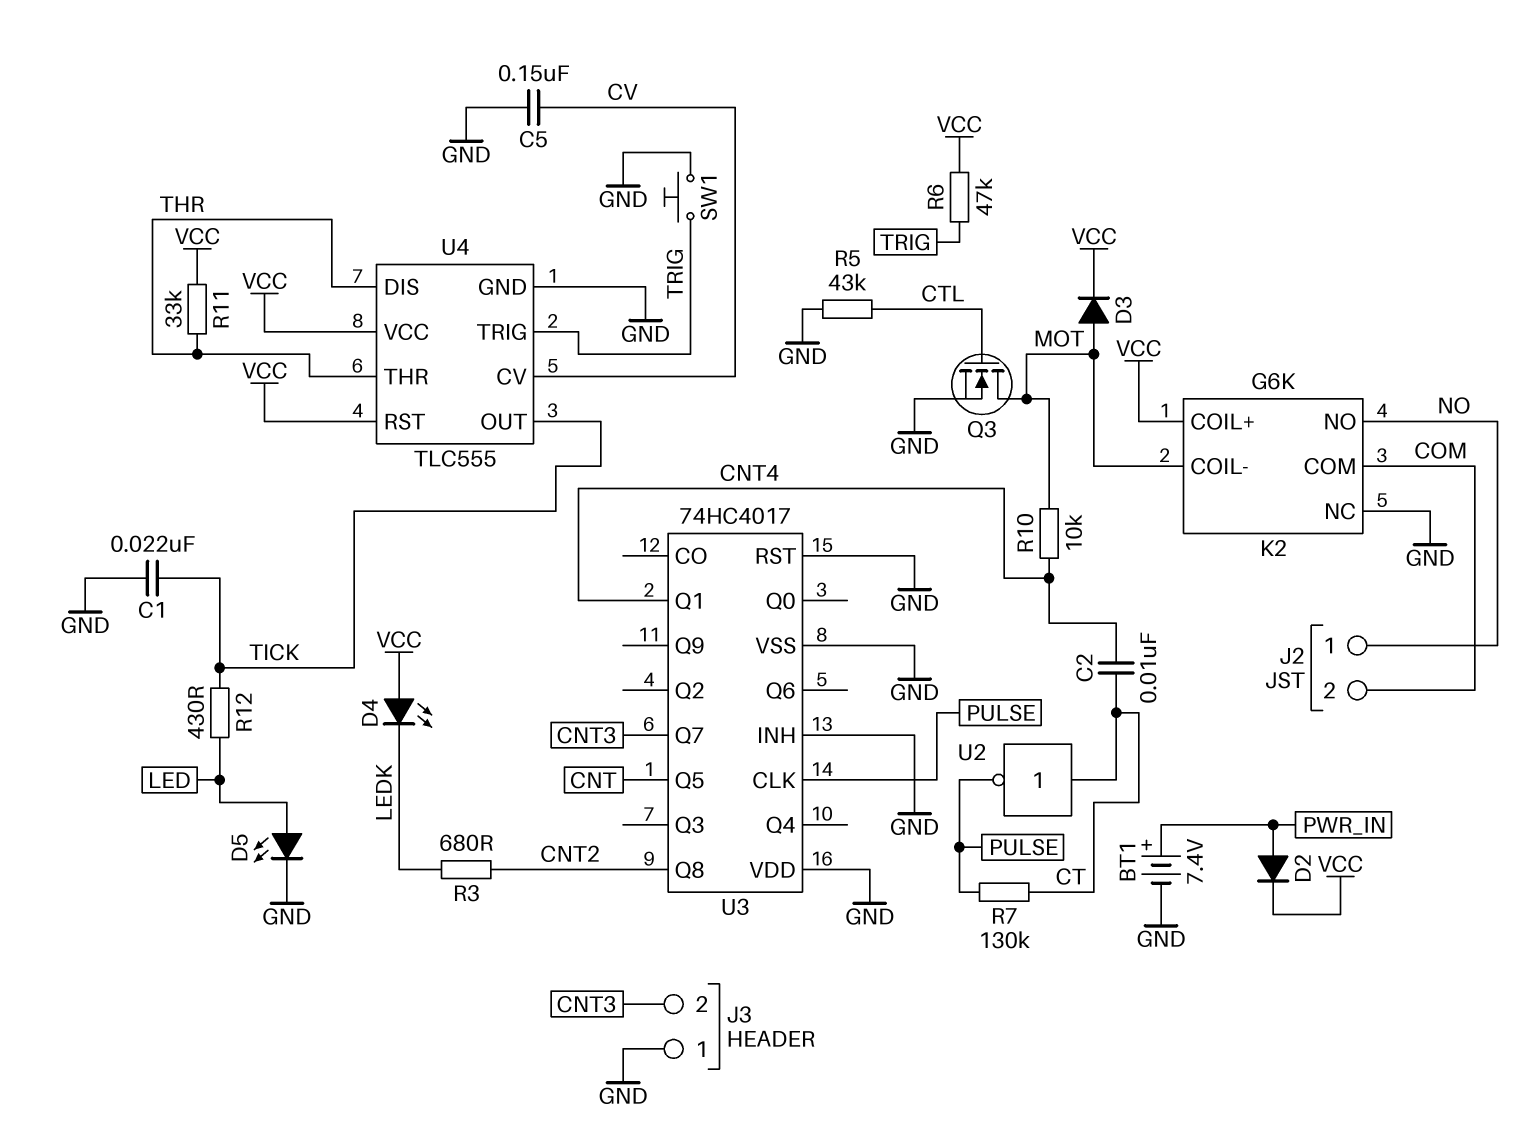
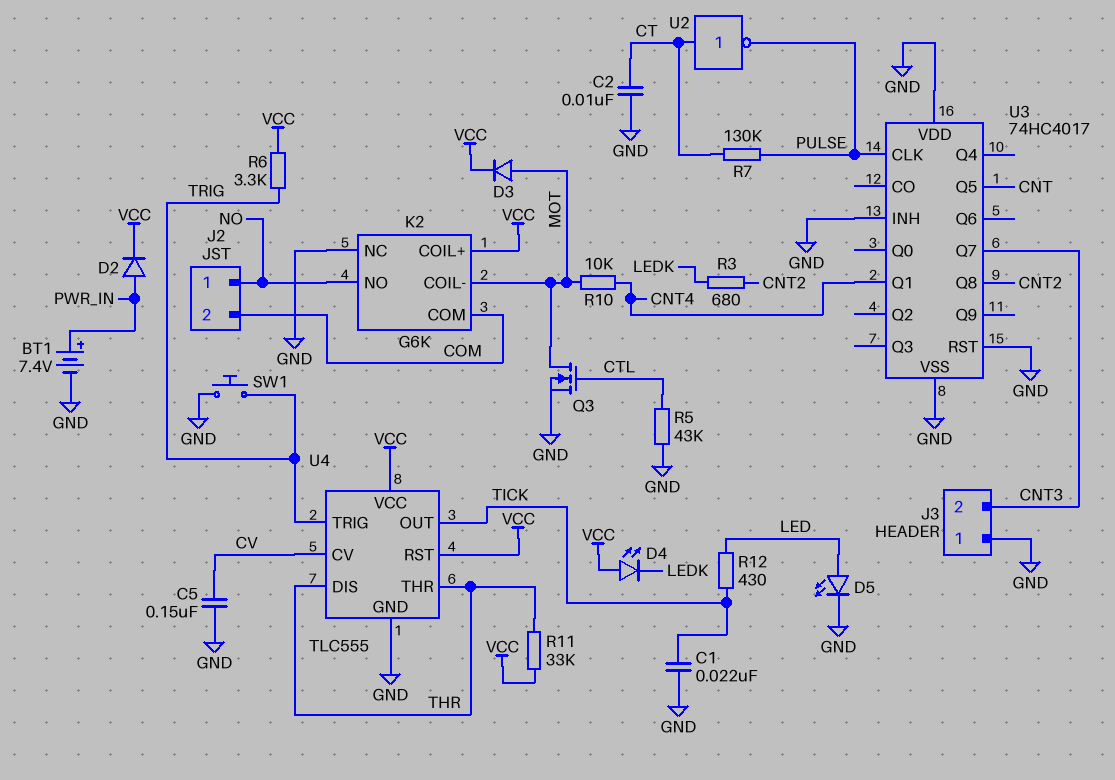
C2: 10nF (CNT4, CT) -> 10nF (CT, GND)
R6: 47k (TRIG, VCC) -> 3.3k (TRIG, VCC)

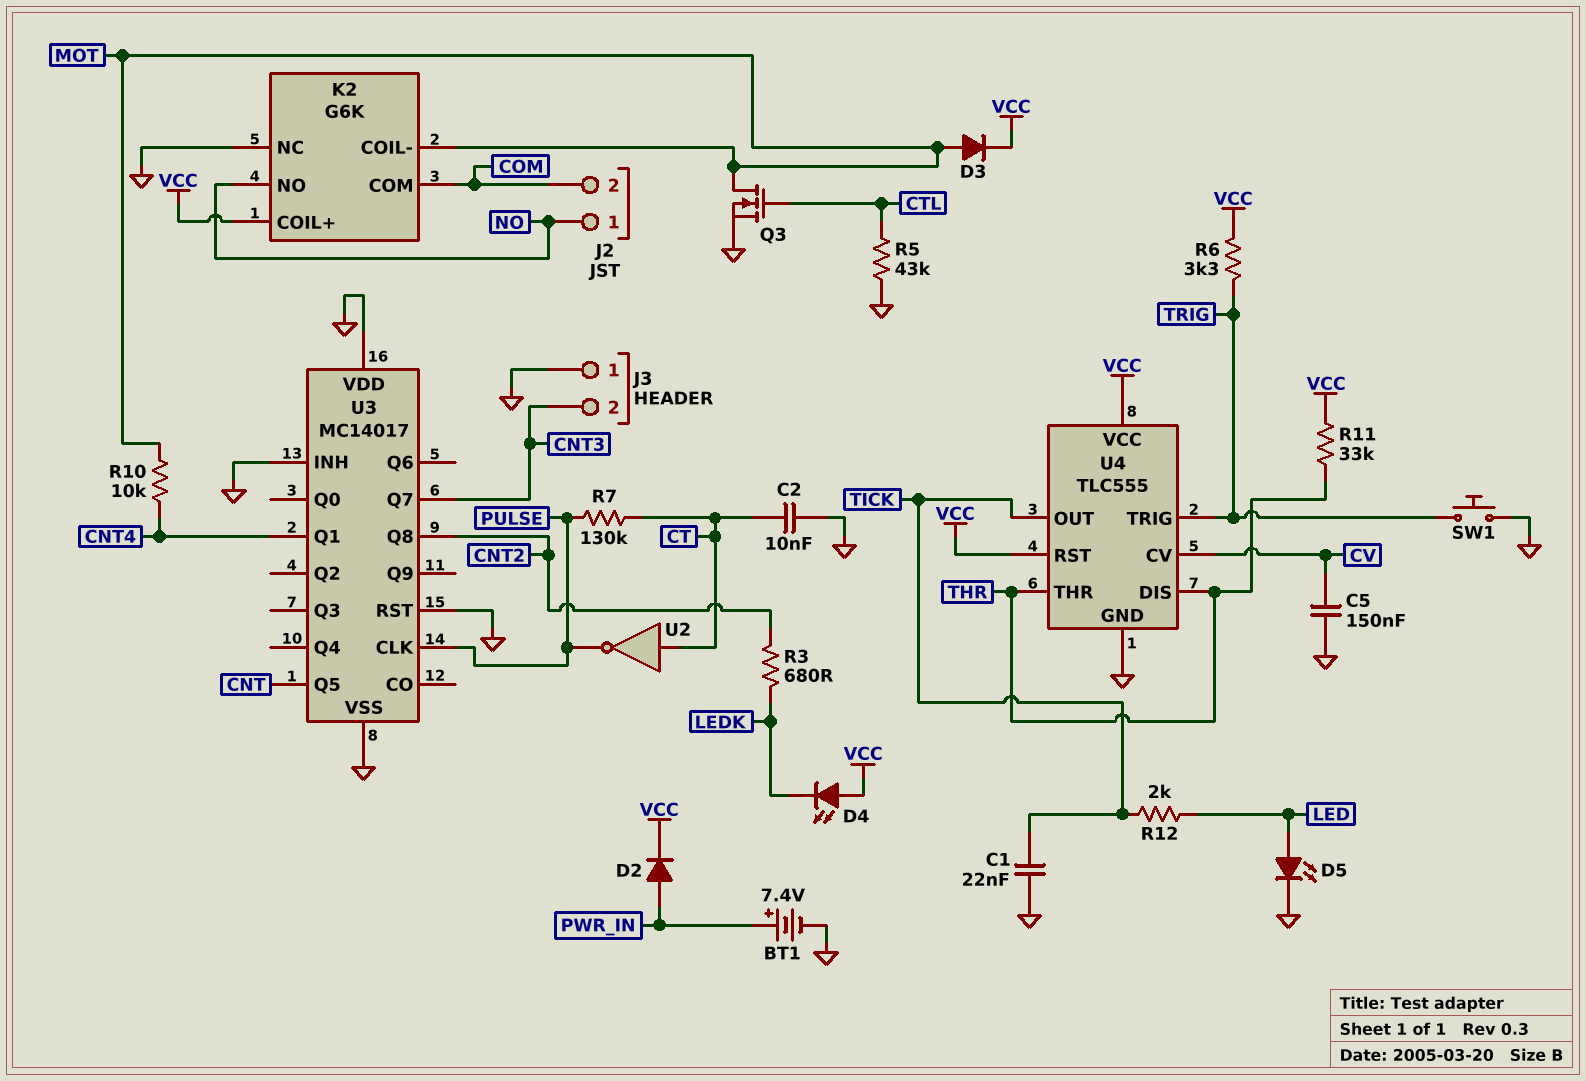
R12: 430 (LED, TICK) -> 2k (LED, TICK)
U3: 74HC4017 -> MC14017

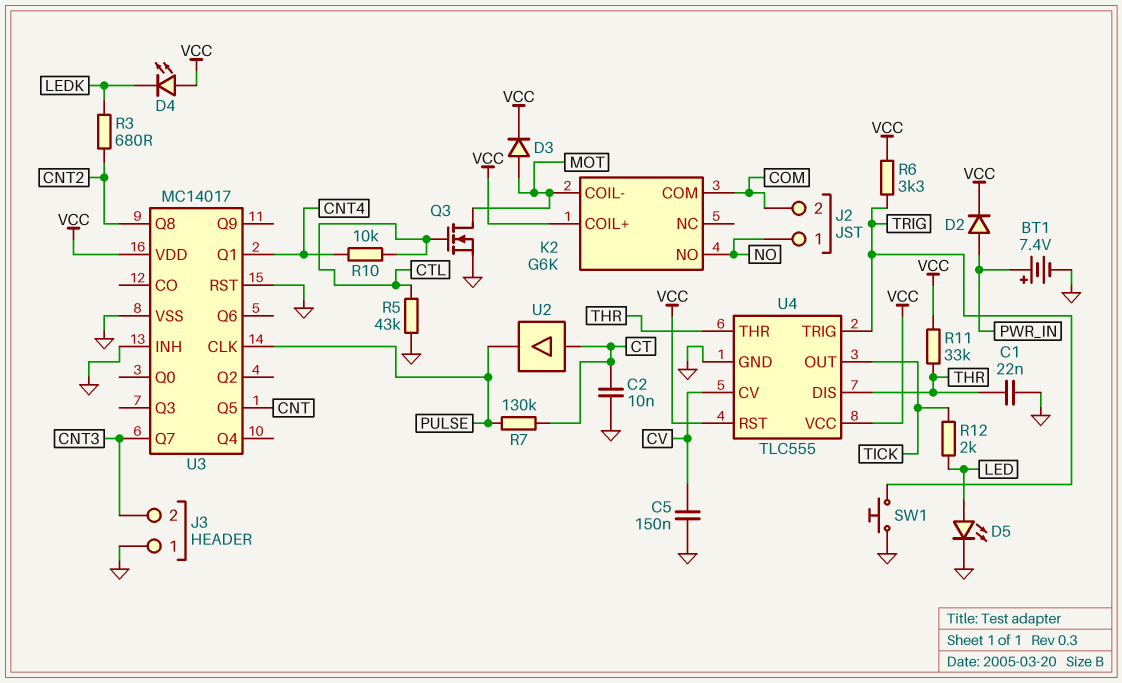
C1: 22nF (GND, TICK) -> 22nF (GND, THR)
K2 pin NC: GND -> none
R10: 10k (CNT4, MOT) -> 10k (CNT4, CTL)
U2: NOT (in CT, out PULSE) -> buffer (in CT, out PULSE)
U3 pin VDD: GND -> VCC

